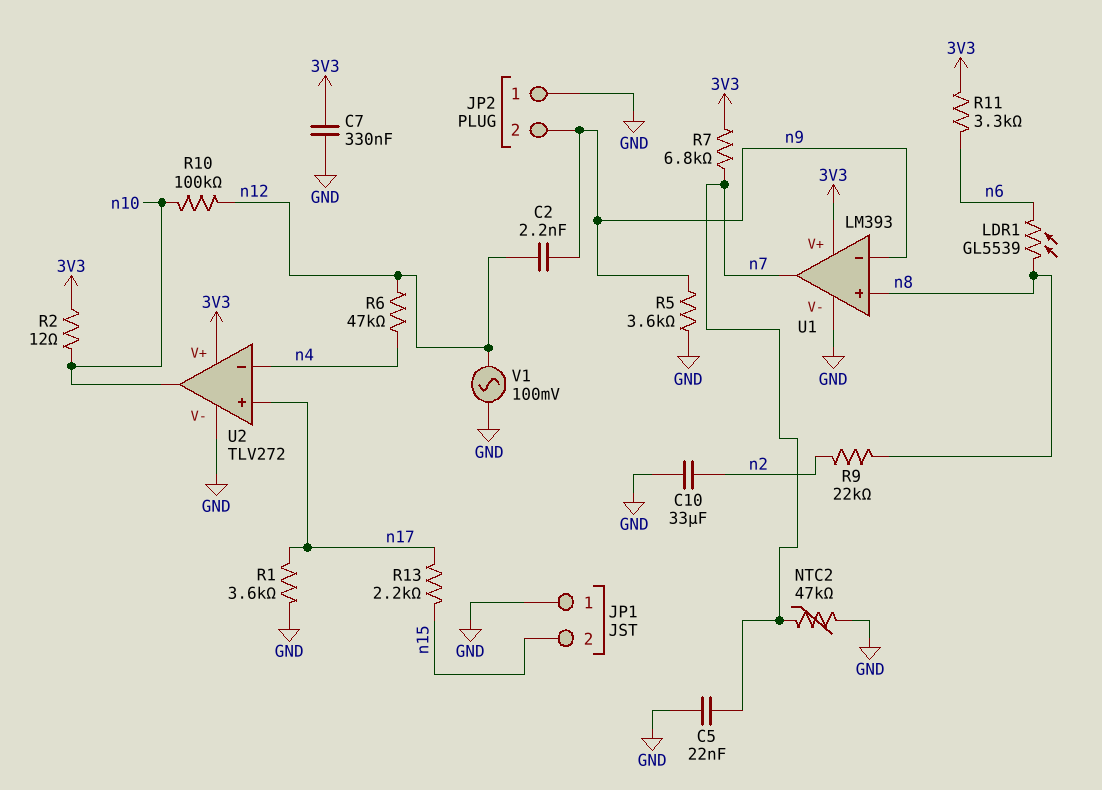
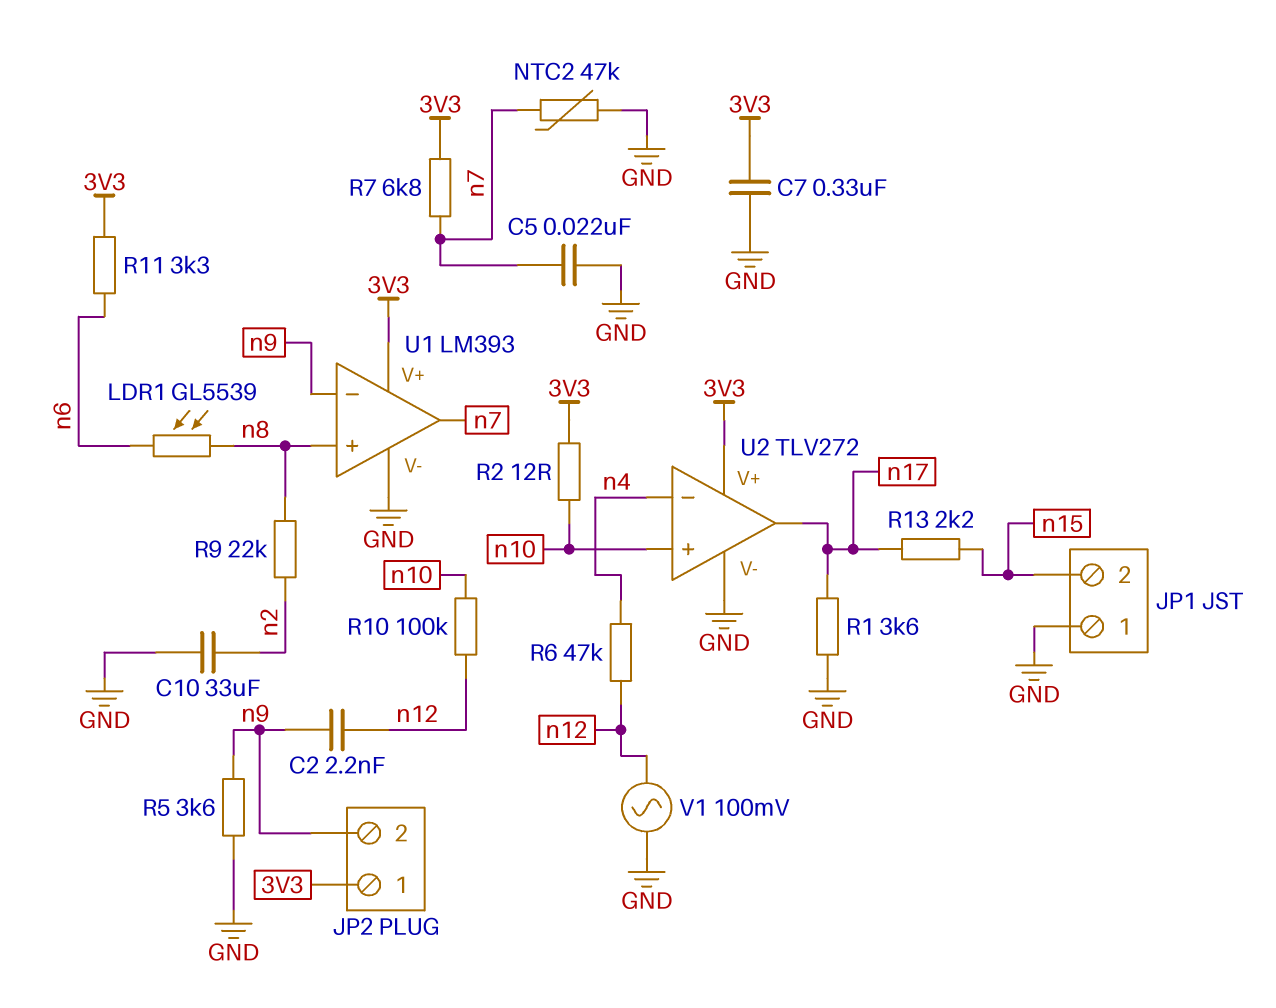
JP2 pin 1: GND -> 3V3
U2 pin in+: n17 -> n10
U2 pin out: n10 -> n17

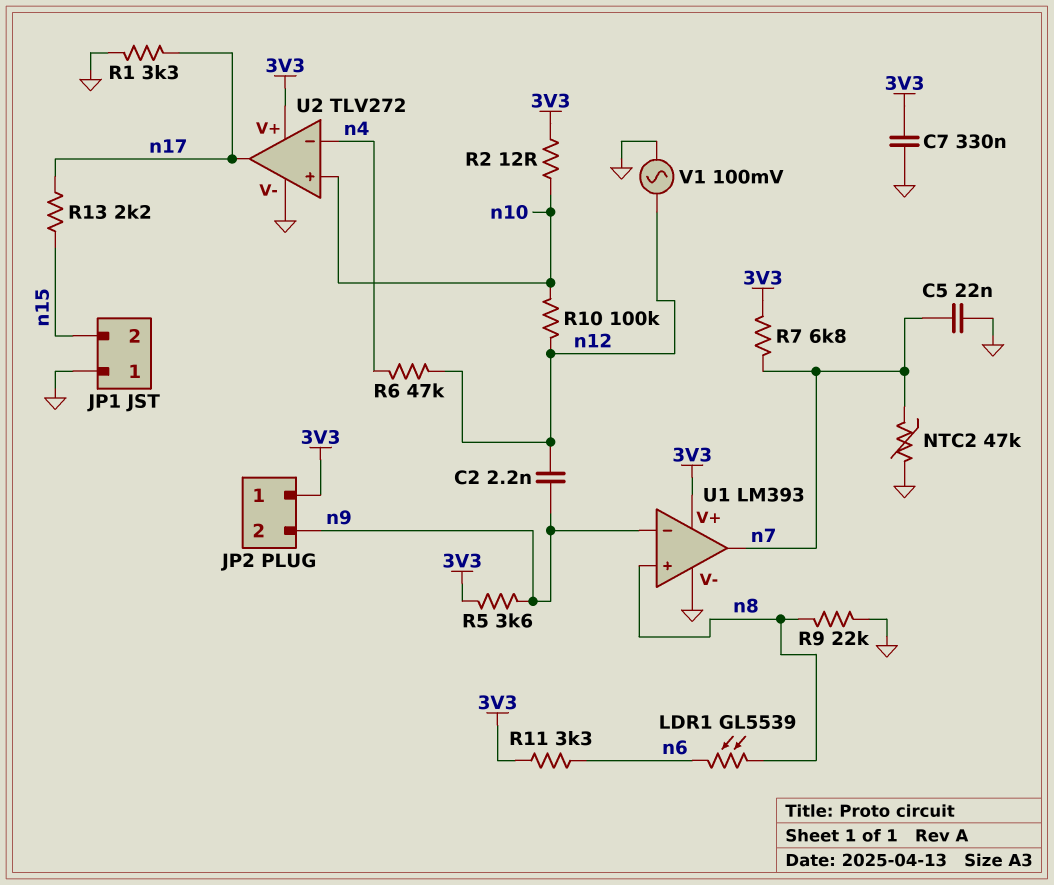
C10: 33uF (GND, n2) -> none
R1: 3.6k (GND, n17) -> 3.3k (GND, n17)
R5: 3.6k (GND, n9) -> 3.6k (3V3, n9)
R9: 22k (n2, n8) -> 22k (GND, n8)

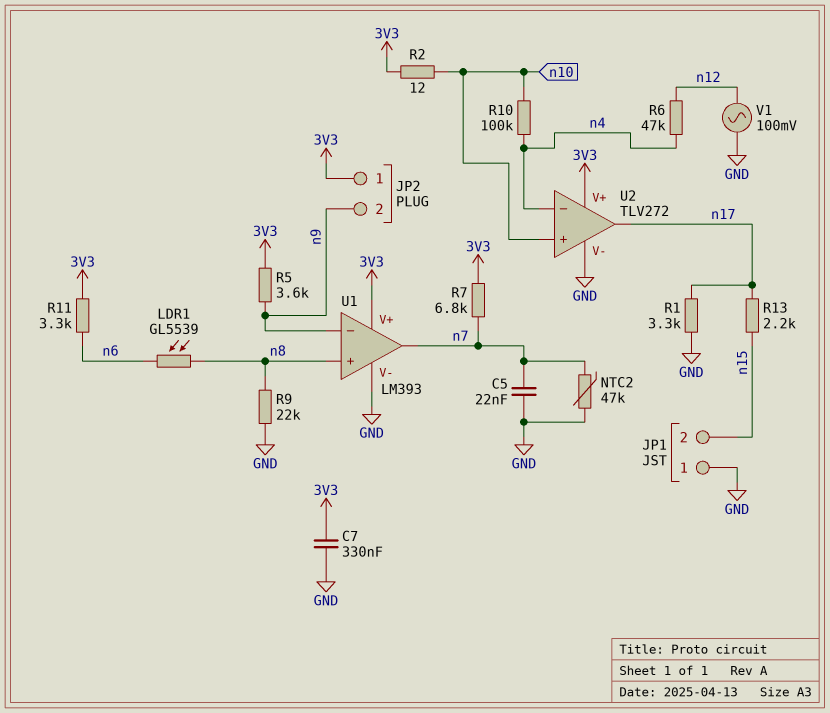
C2: 2.2nF (n9, n12) -> none
R10: 100k (n10, n12) -> 100k (n4, n10)

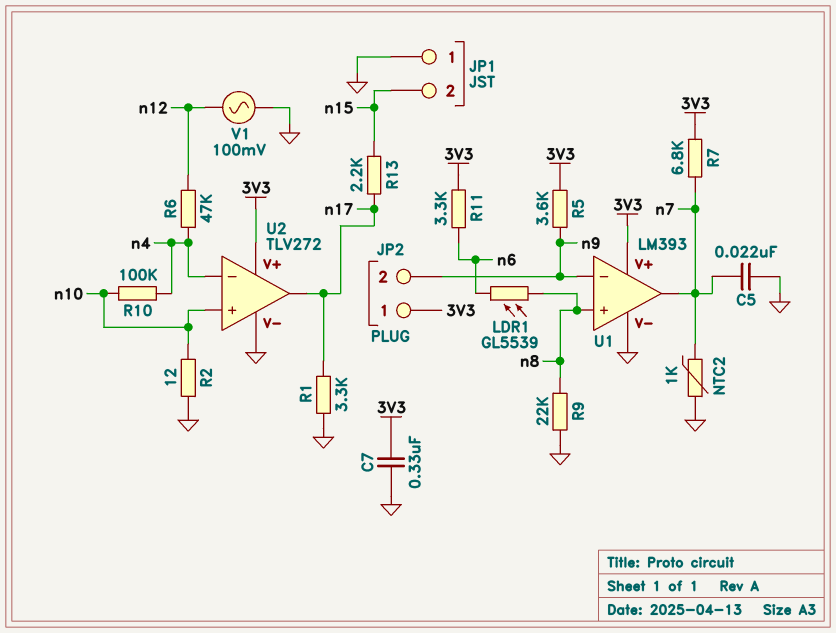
NTC2: 47k (GND, n7) -> 1k (GND, n7)
R2: 12 (3V3, n10) -> 12 (GND, n10)

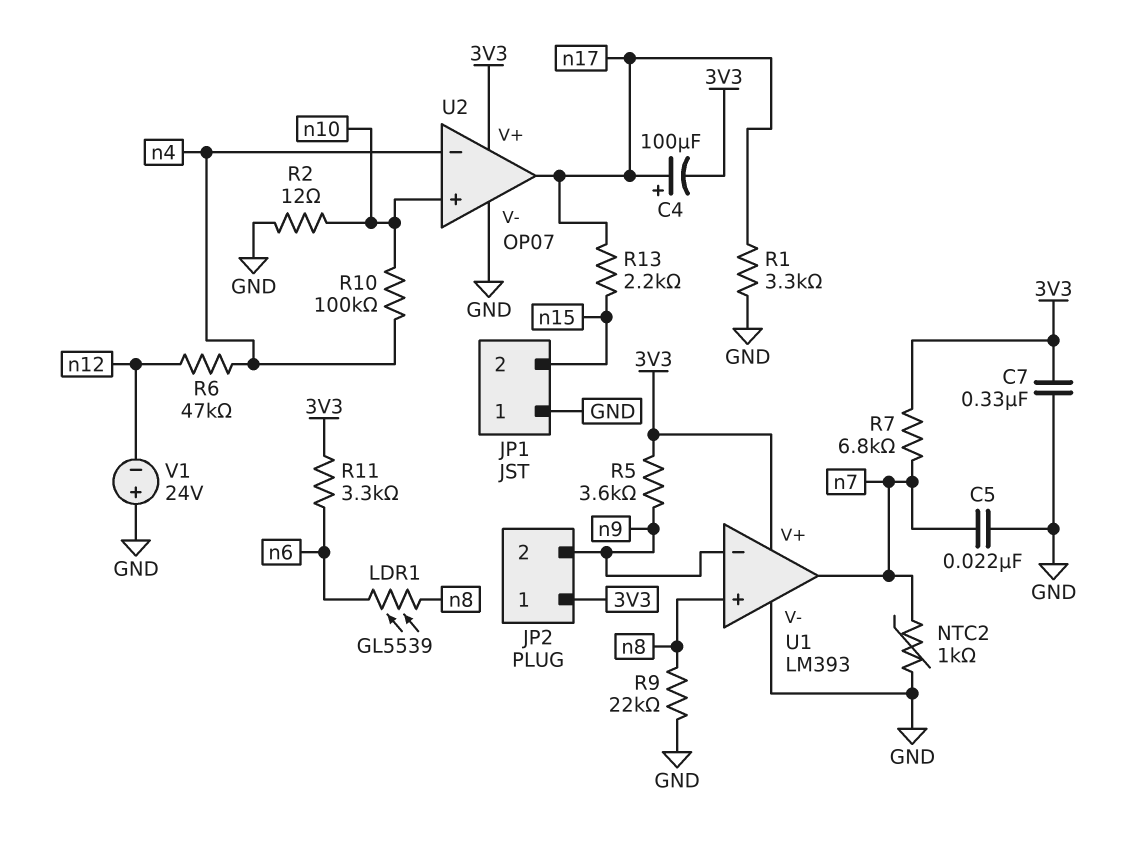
C4: none -> 100uF (plus n17, minus 3V3)
U2: TLV272 -> OP07
V1: AC 100mV (GND, n12) -> 24V (plus GND, minus n12)

